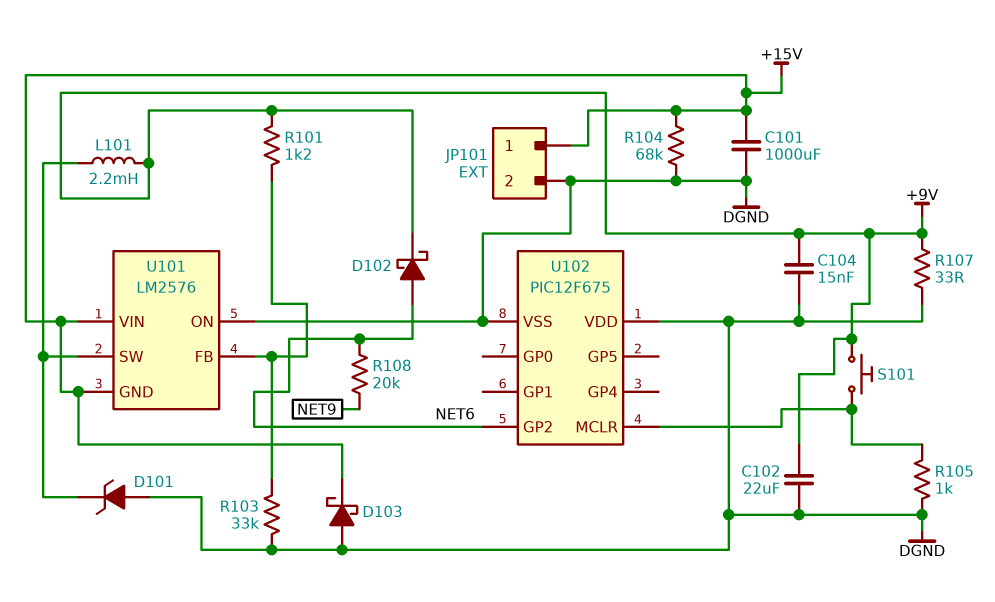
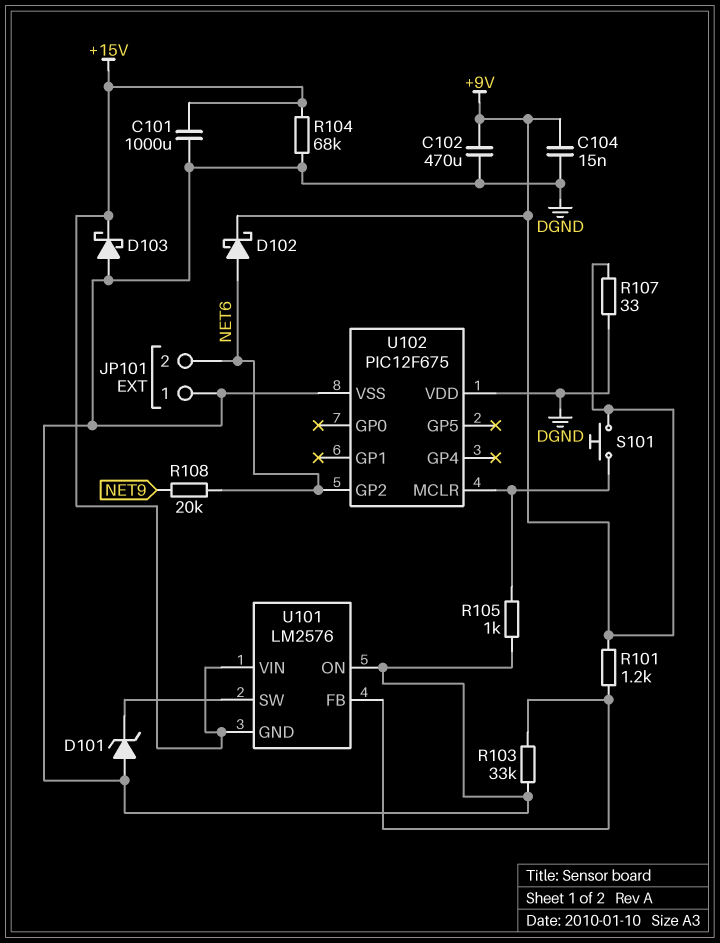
C102: 22uF (+9V, DGND) -> 470uF (+9V, DGND)
JP101 pin 1: +15V -> DGND
JP101 pin 2: DGND -> NET6
L101: 2.2mH (+9V, U101/SW) -> none

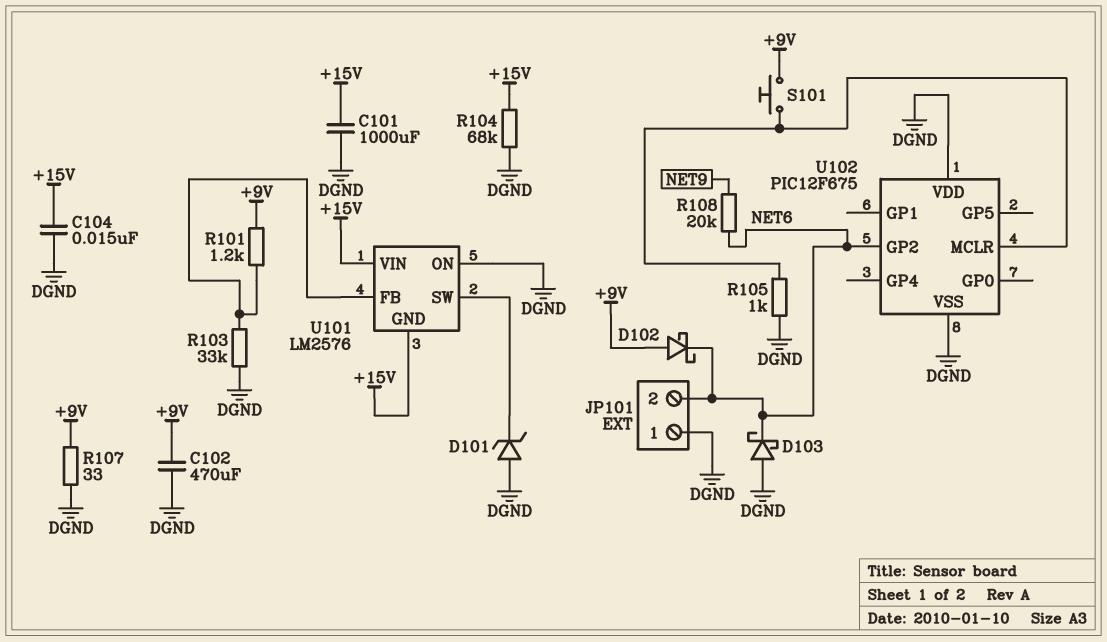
C104: 15nF (+9V, DGND) -> 15nF (+15V, DGND)
D102: schottky (A NET6, K +9V) -> schottky (A +9V, K NET6)
D103: schottky (A DGND, K +15V) -> schottky (A DGND, K NET6)

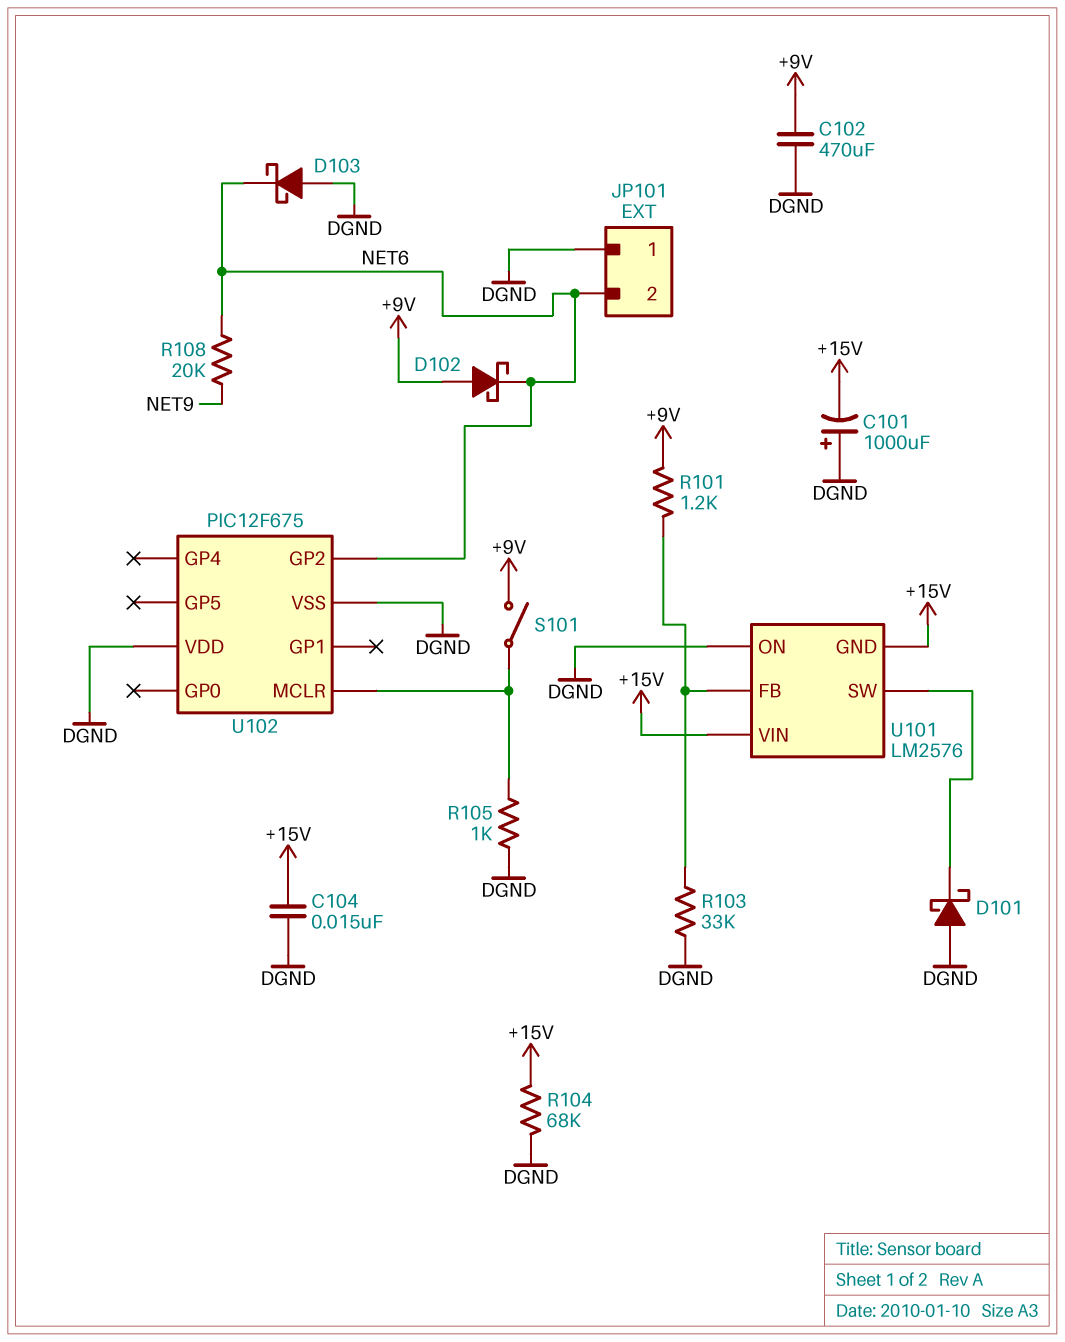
C101: 1000uF (+15V, DGND) -> 1000uF (plus DGND, minus +15V)
D101: zener (A DGND, K U101/SW) -> schottky (A DGND, K U101/SW)
R107: 33 (+9V, DGND) -> none
S101: button (+9V, U102/MCLR) -> switch (+9V, U102/MCLR)

